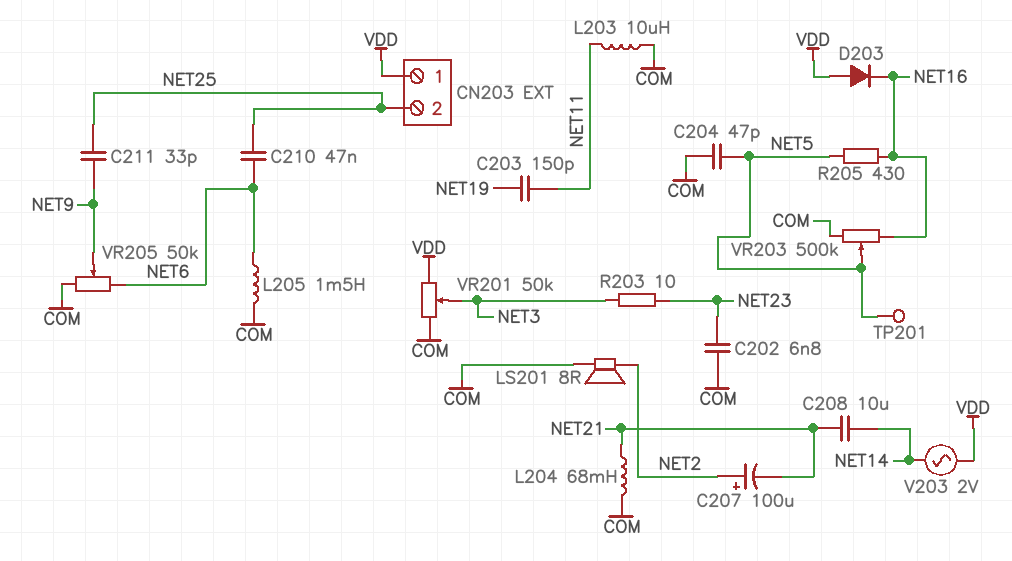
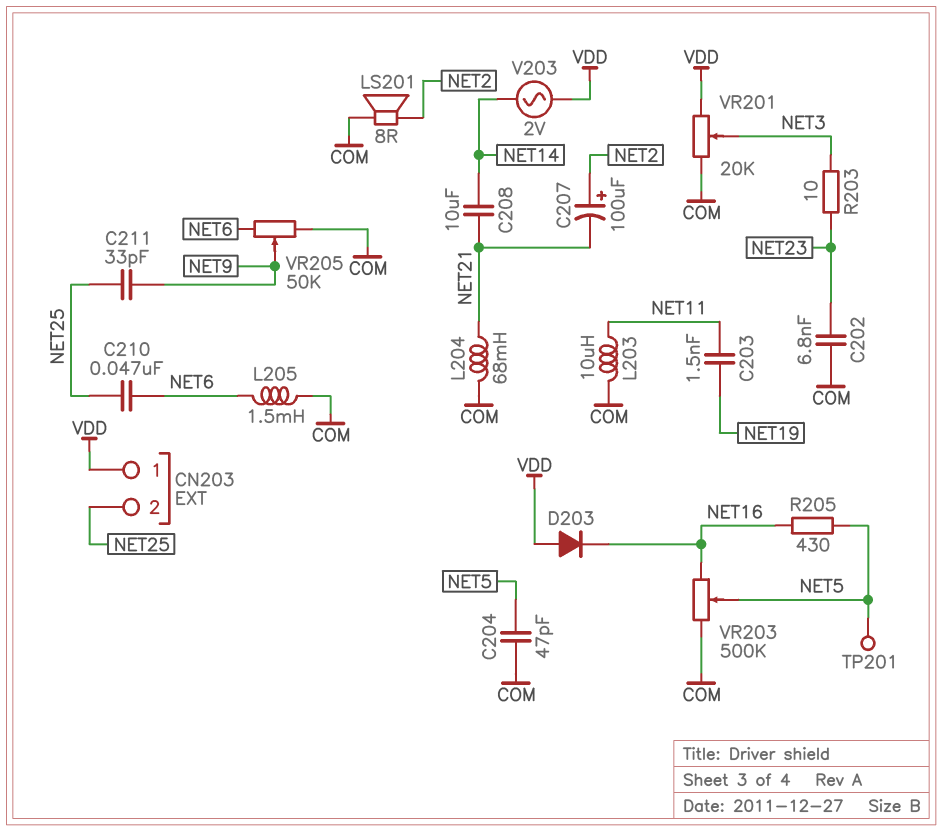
C203: 150pF (NET11, NET19) -> 1.5nF (NET11, NET19)
VR201: 50k (COM, VDD, wiper NET3) -> 20k (COM, VDD, wiper NET3)

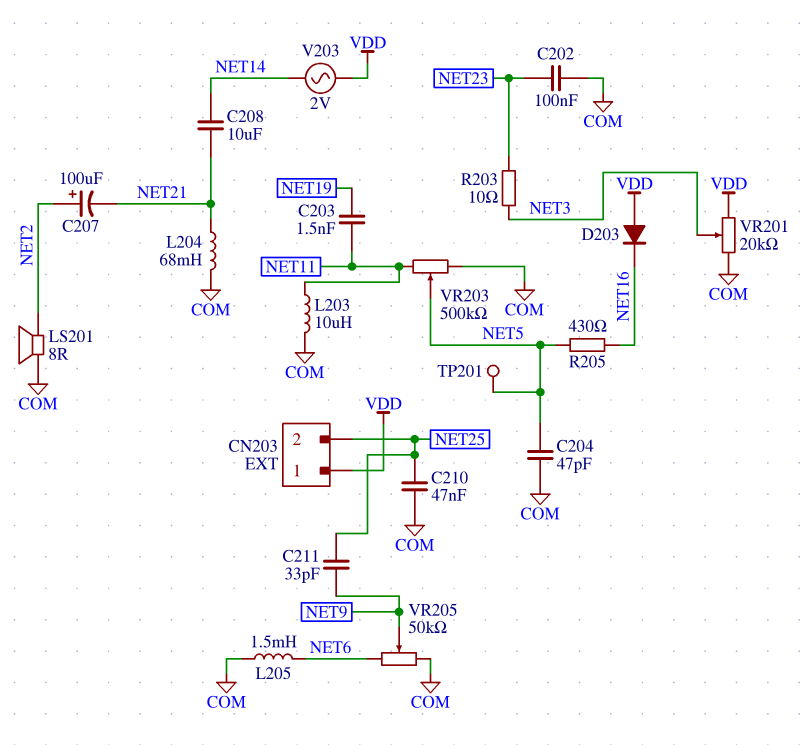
C202: 6.8nF (COM, NET23) -> 100nF (COM, NET23)
C210: 47nF (NET6, NET25) -> 47nF (COM, NET25)
VR203: 500k (COM, NET16, wiper NET5) -> 500k (COM, NET11, wiper NET5)

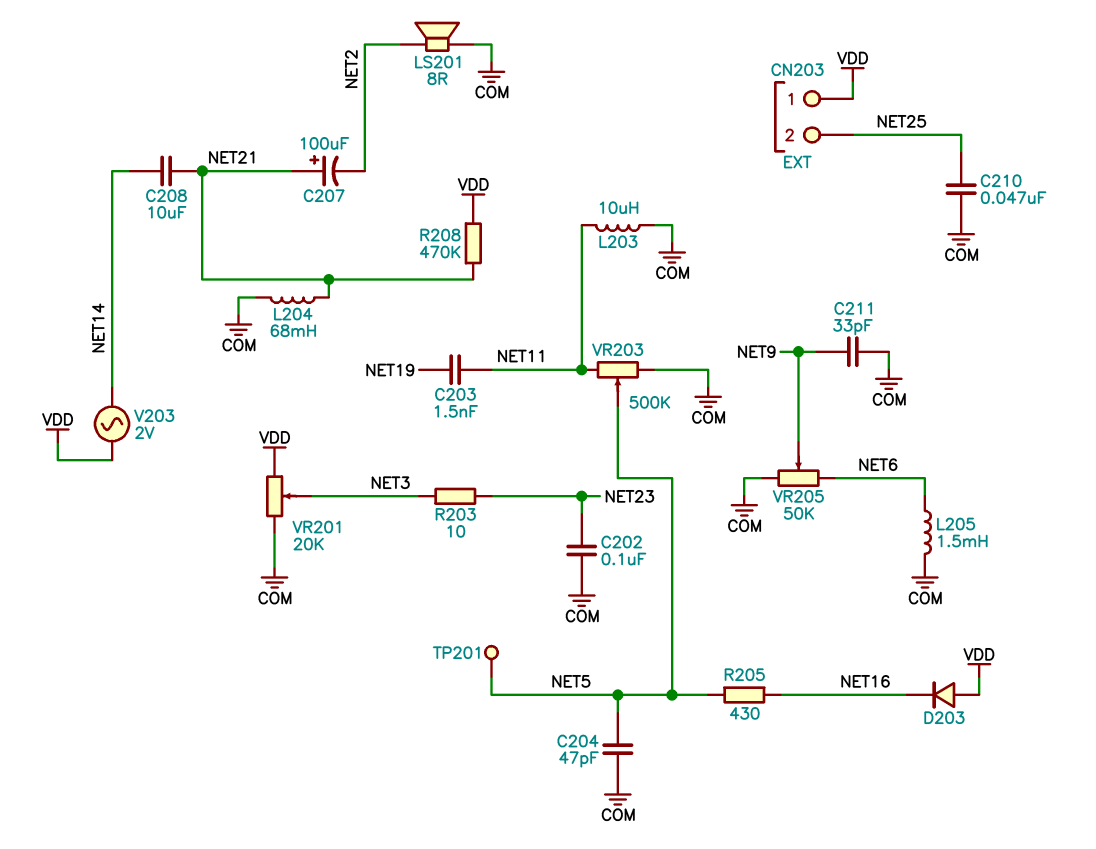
C207: 100uF (plus NET2, minus NET21) -> 100uF (plus NET21, minus NET2)
C211: 33pF (NET9, NET25) -> 33pF (COM, NET9)
R208: none -> 470k (NET21, VDD)

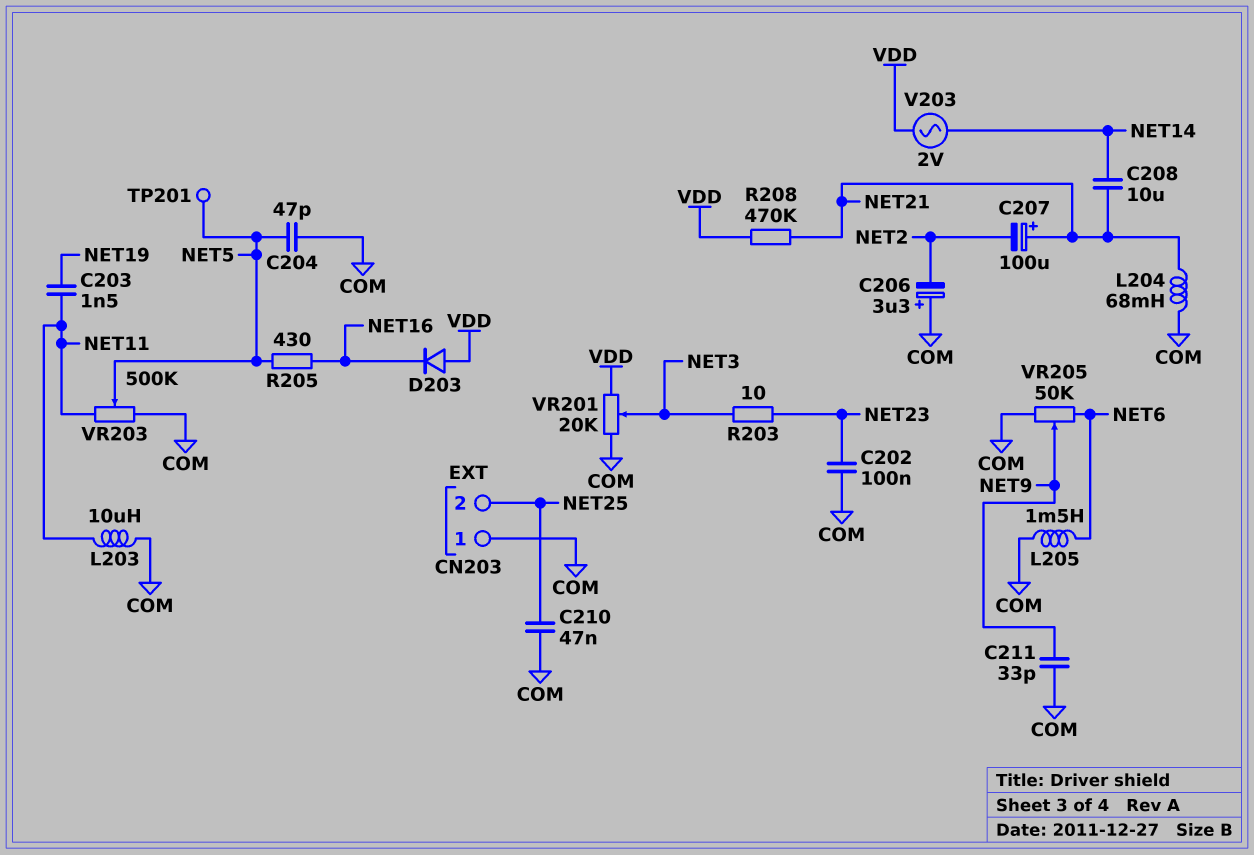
C206: none -> 3.3uF (plus COM, minus NET2)
CN203 pin 1: VDD -> COM
LS201: speaker 8R (COM, NET2) -> none

